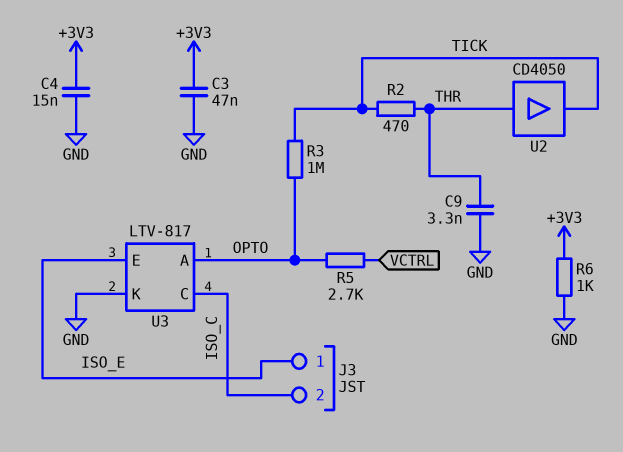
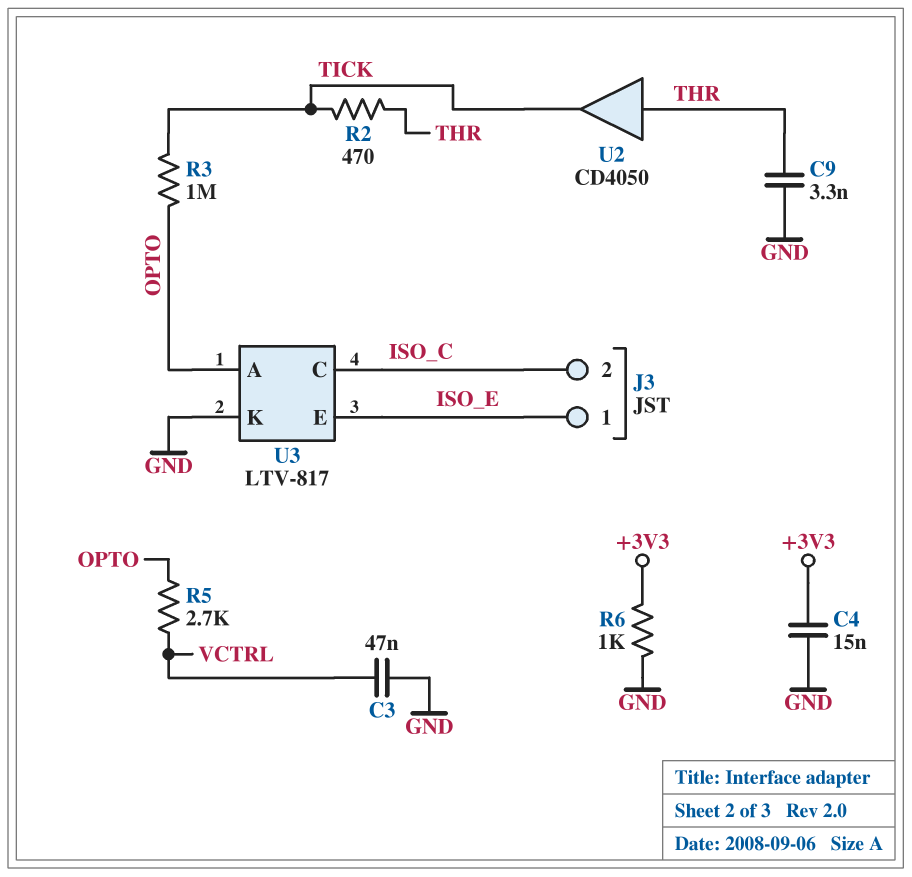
C3: 47nF (+3V3, GND) -> 47nF (GND, VCTRL)

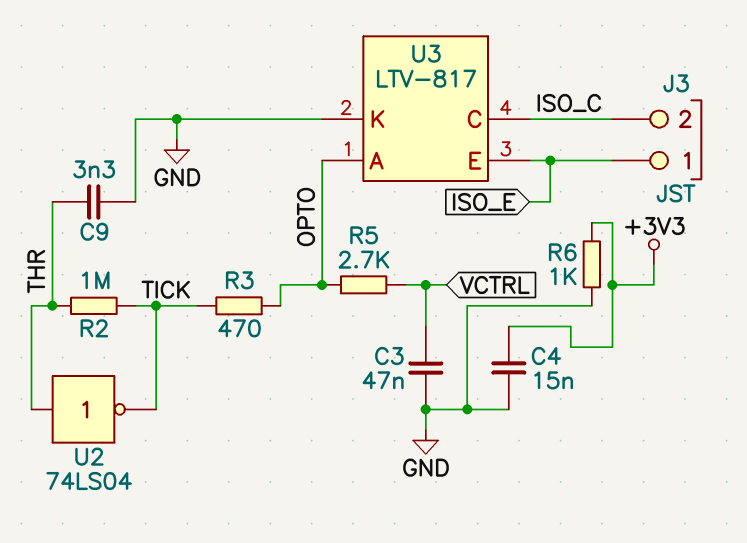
R2: 470 (THR, TICK) -> 1M (THR, TICK)
R3: 1M (OPTO, TICK) -> 470 (OPTO, TICK)
U2: buffer CD4050 (in THR, out TICK) -> NOT 74LS04 (in THR, out TICK)

